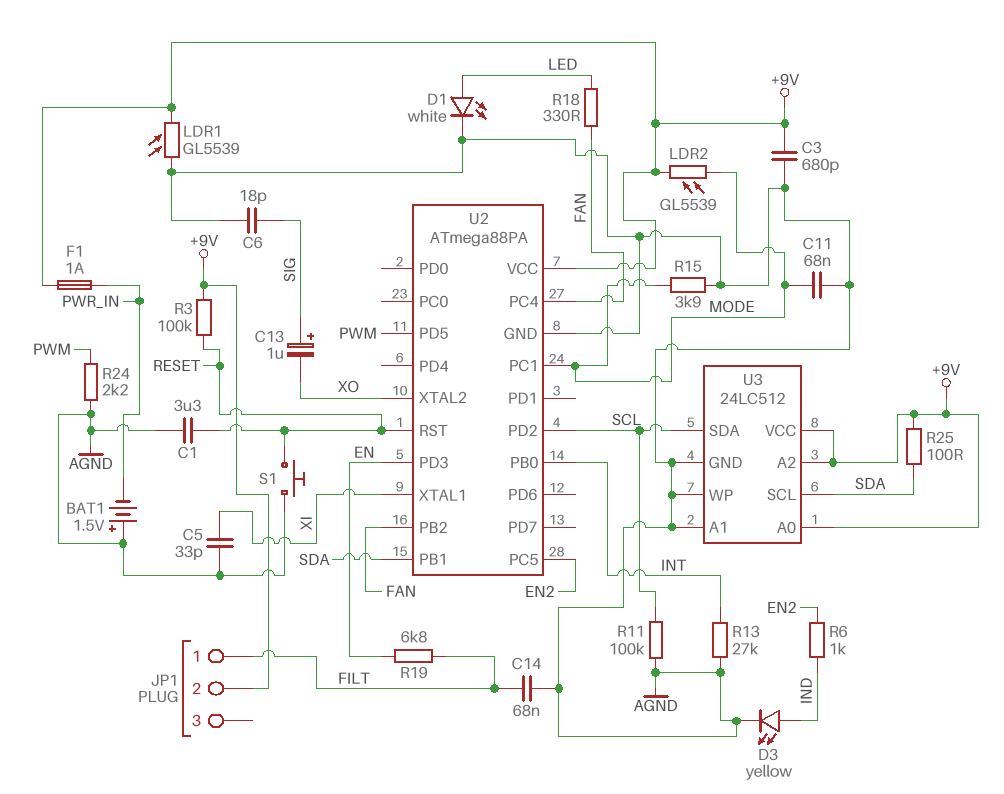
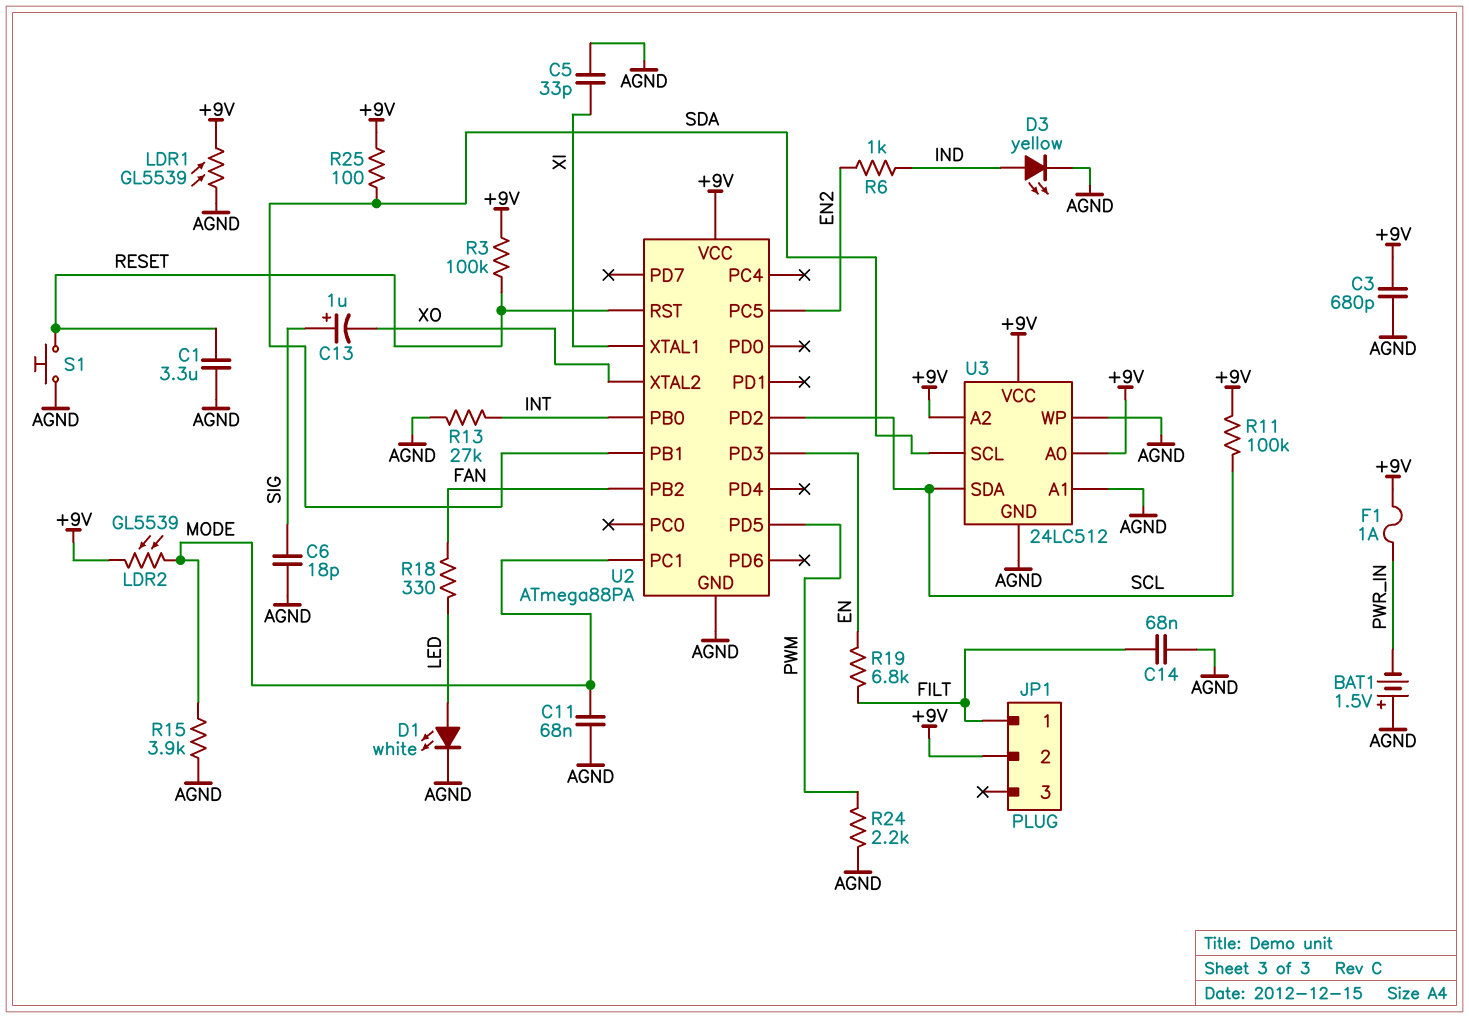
R11: 100k (AGND, SCL) -> 100k (+9V, SCL)
U2 pin PC4: FAN -> none

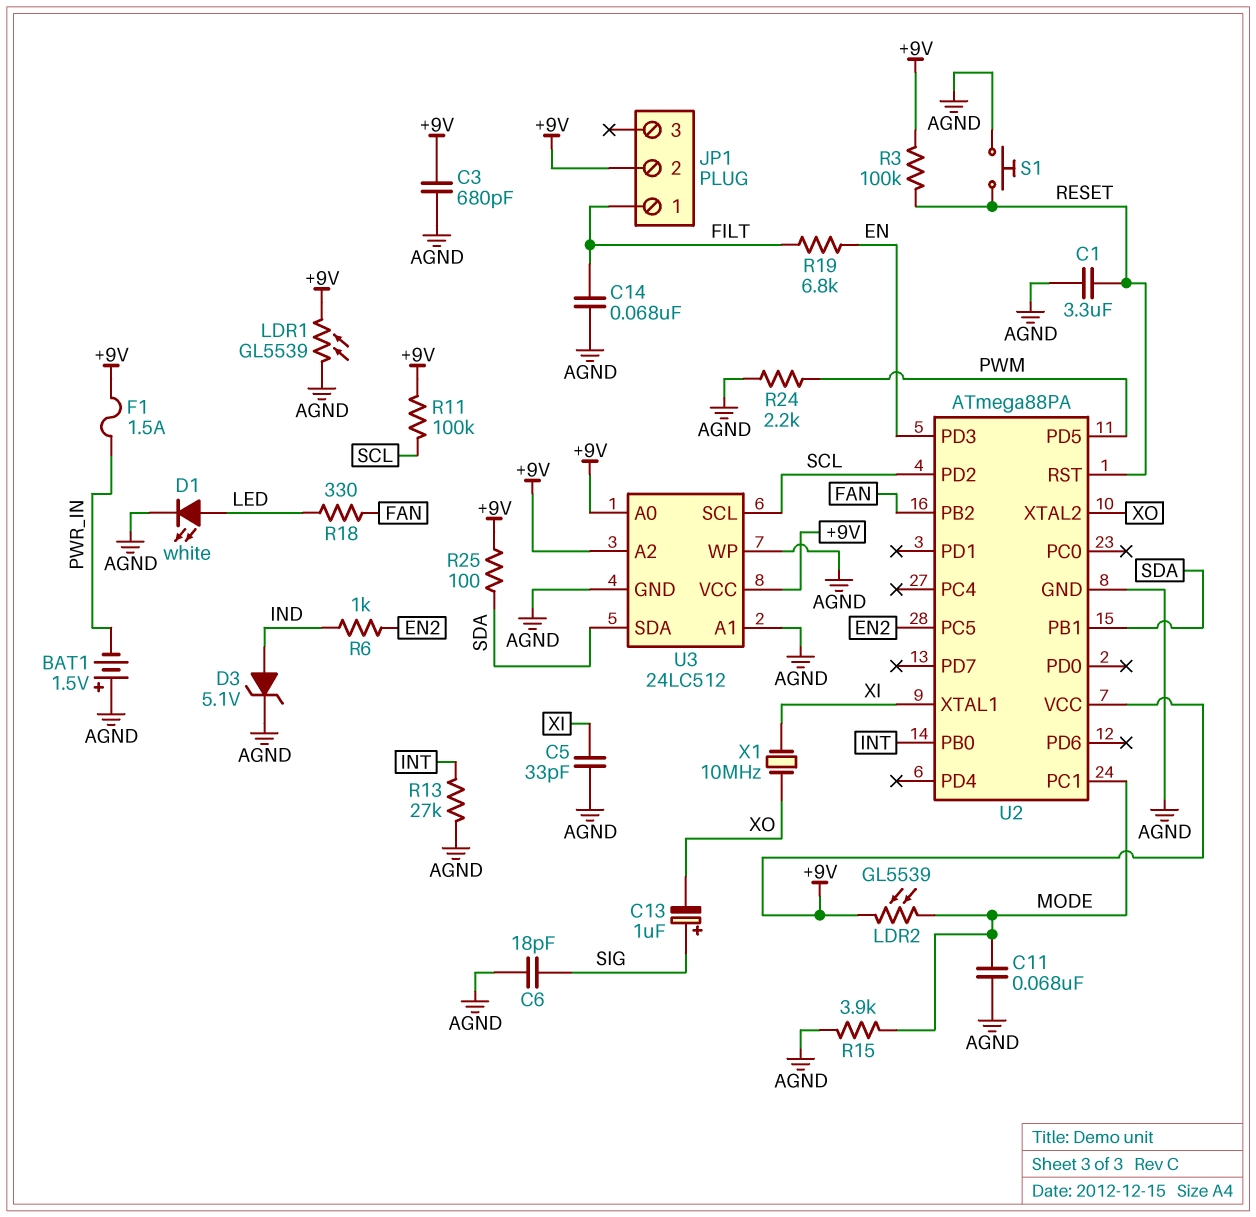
D3: LED yellow (A IND, K AGND) -> zener 5.1V (A IND, K AGND)
F1: 1A (+9V, PWR_IN) -> 1.5A (+9V, PWR_IN)
U3 pin SCL: SDA -> SCL
U3 pin SDA: SCL -> SDA
X1: none -> 10MHz (XI, XO)

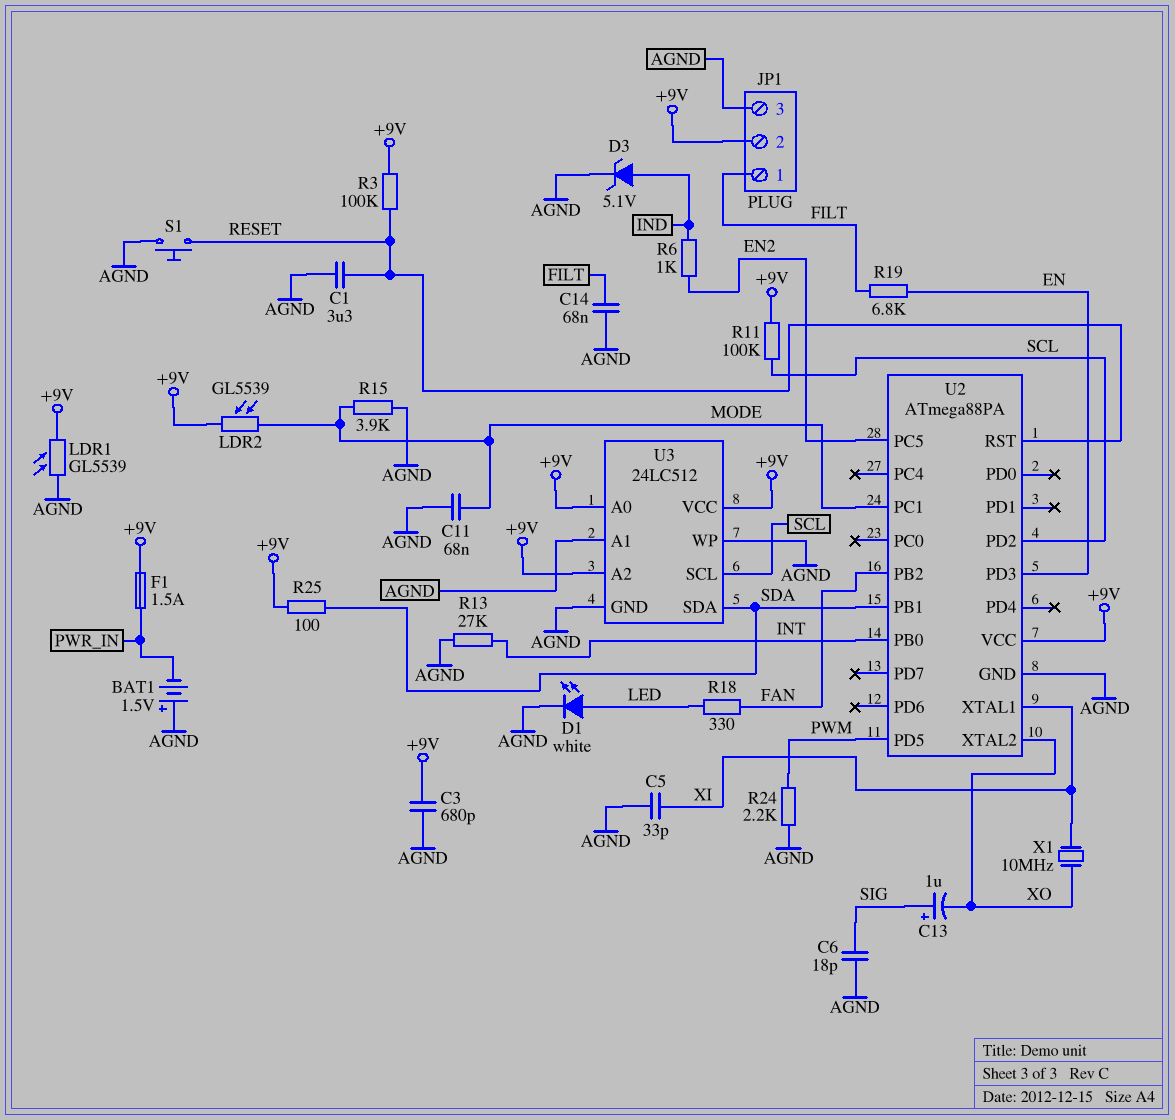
JP1 pin 3: none -> AGND

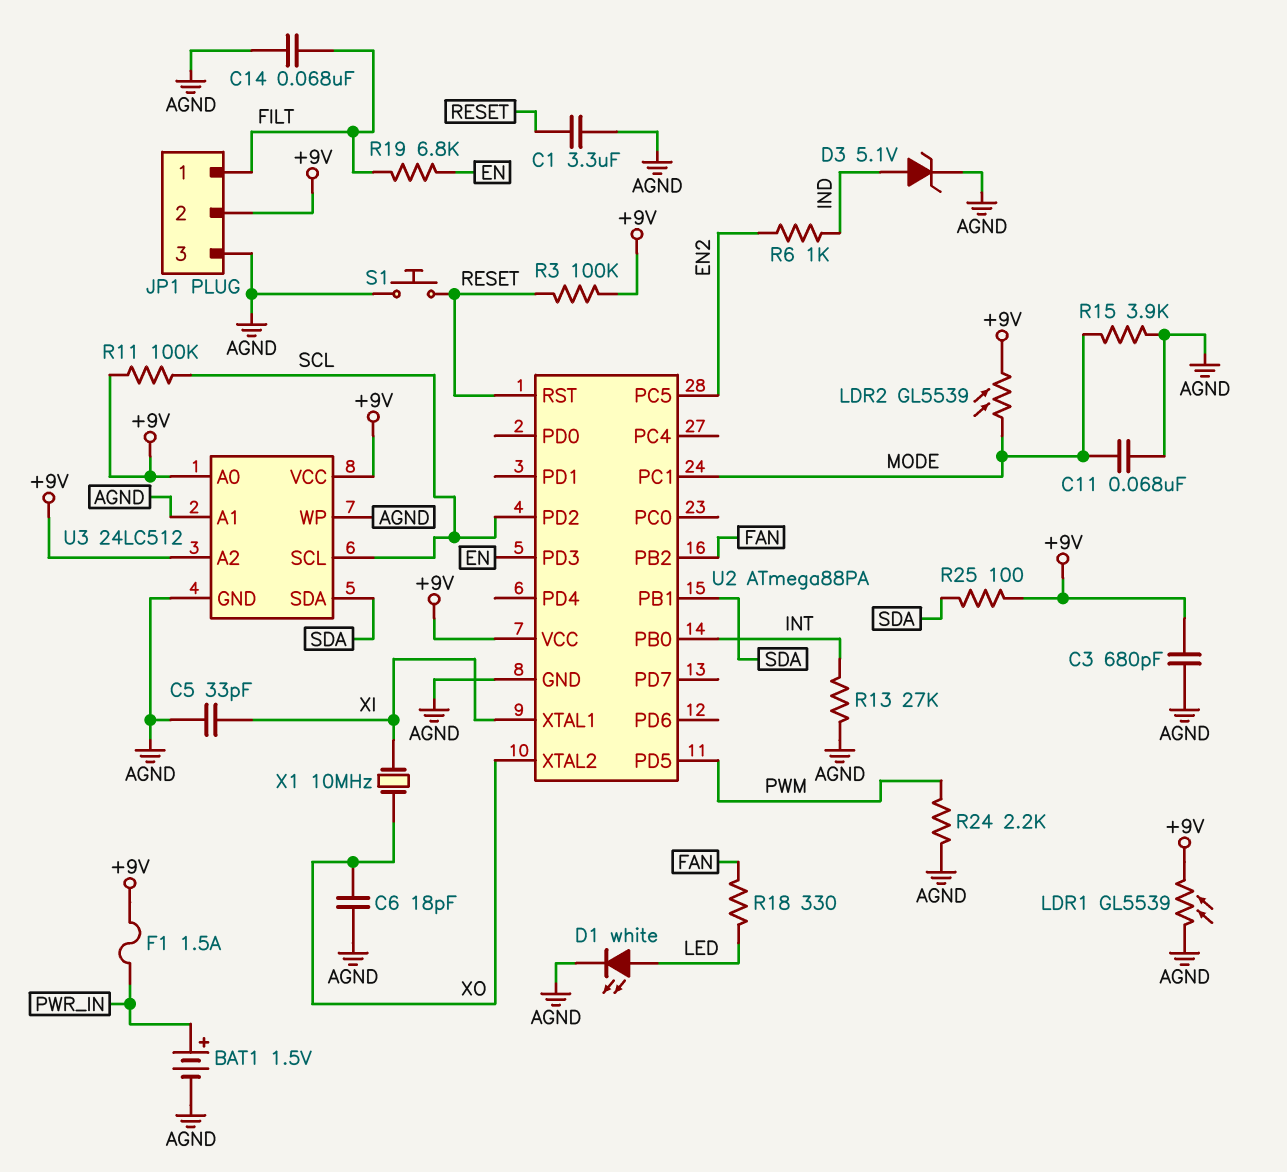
BAT1: 1.5V (plus AGND, minus PWR_IN) -> 1.5V (plus PWR_IN, minus AGND)
C6: 18pF (AGND, SIG) -> 18pF (AGND, XO)
C13: 1uF (plus SIG, minus XO) -> none

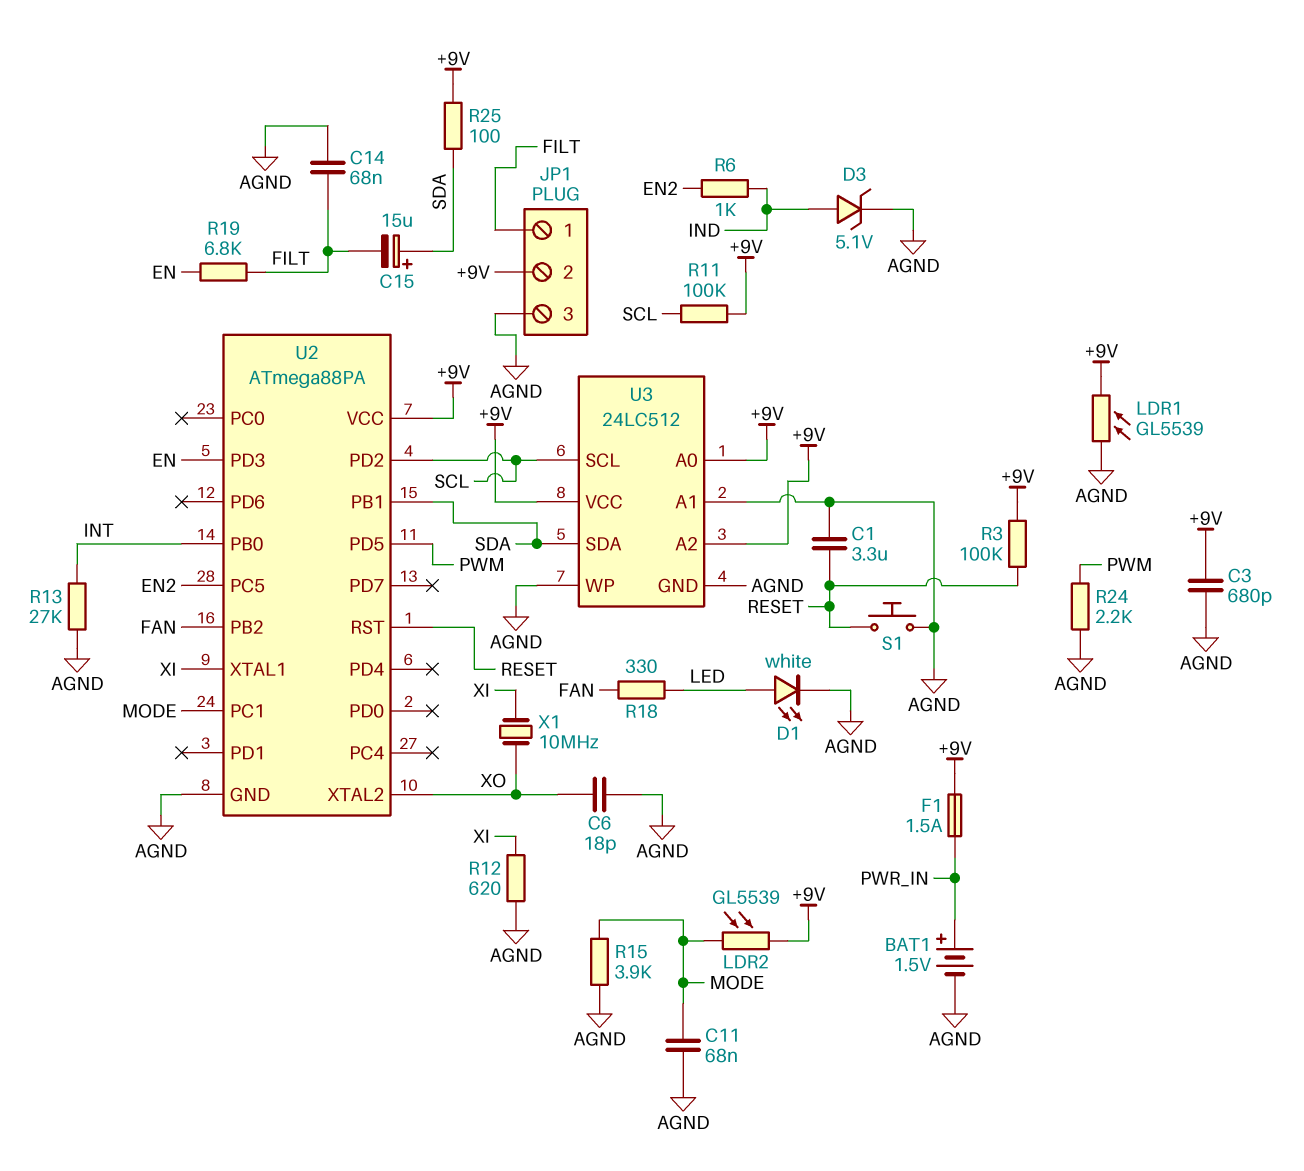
C5: 33pF (AGND, XI) -> none
C15: none -> 15uF (plus SDA, minus FILT)
R12: none -> 620 (AGND, XI)

